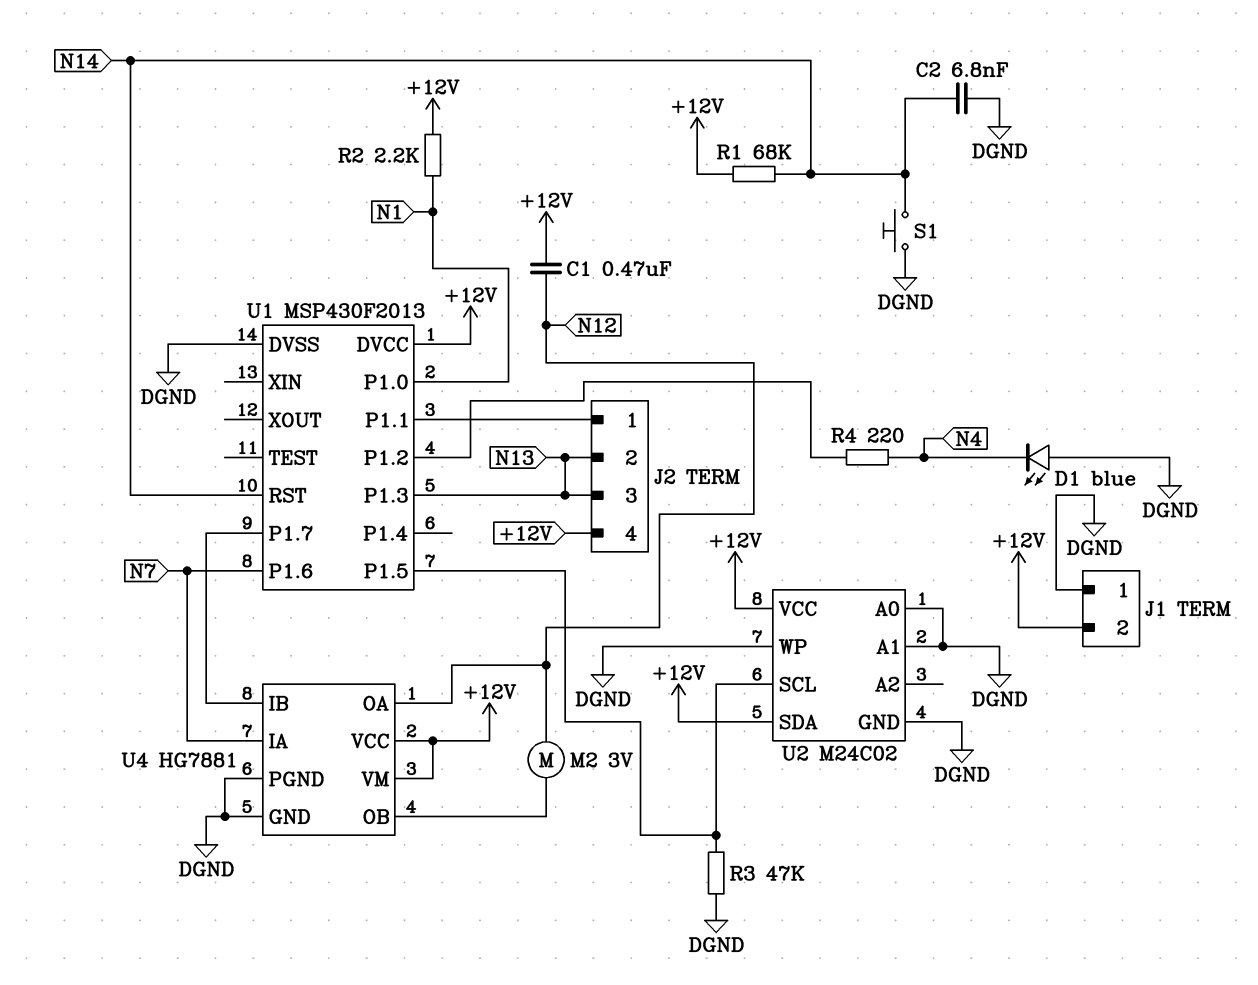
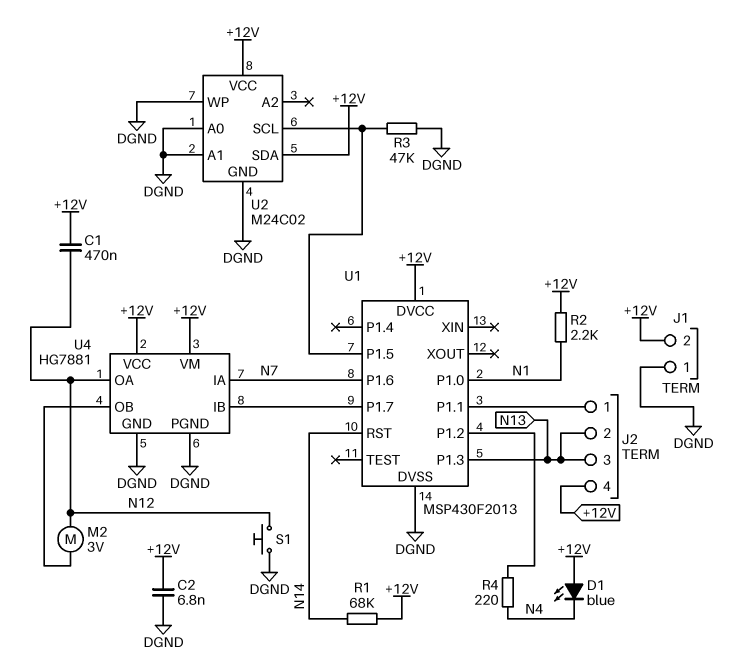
C2: 6.8nF (DGND, N14) -> 6.8nF (+12V, DGND)
D1: LED blue (A DGND, K N4) -> LED blue (A +12V, K N4)
S1: button (DGND, N14) -> button (DGND, N12)

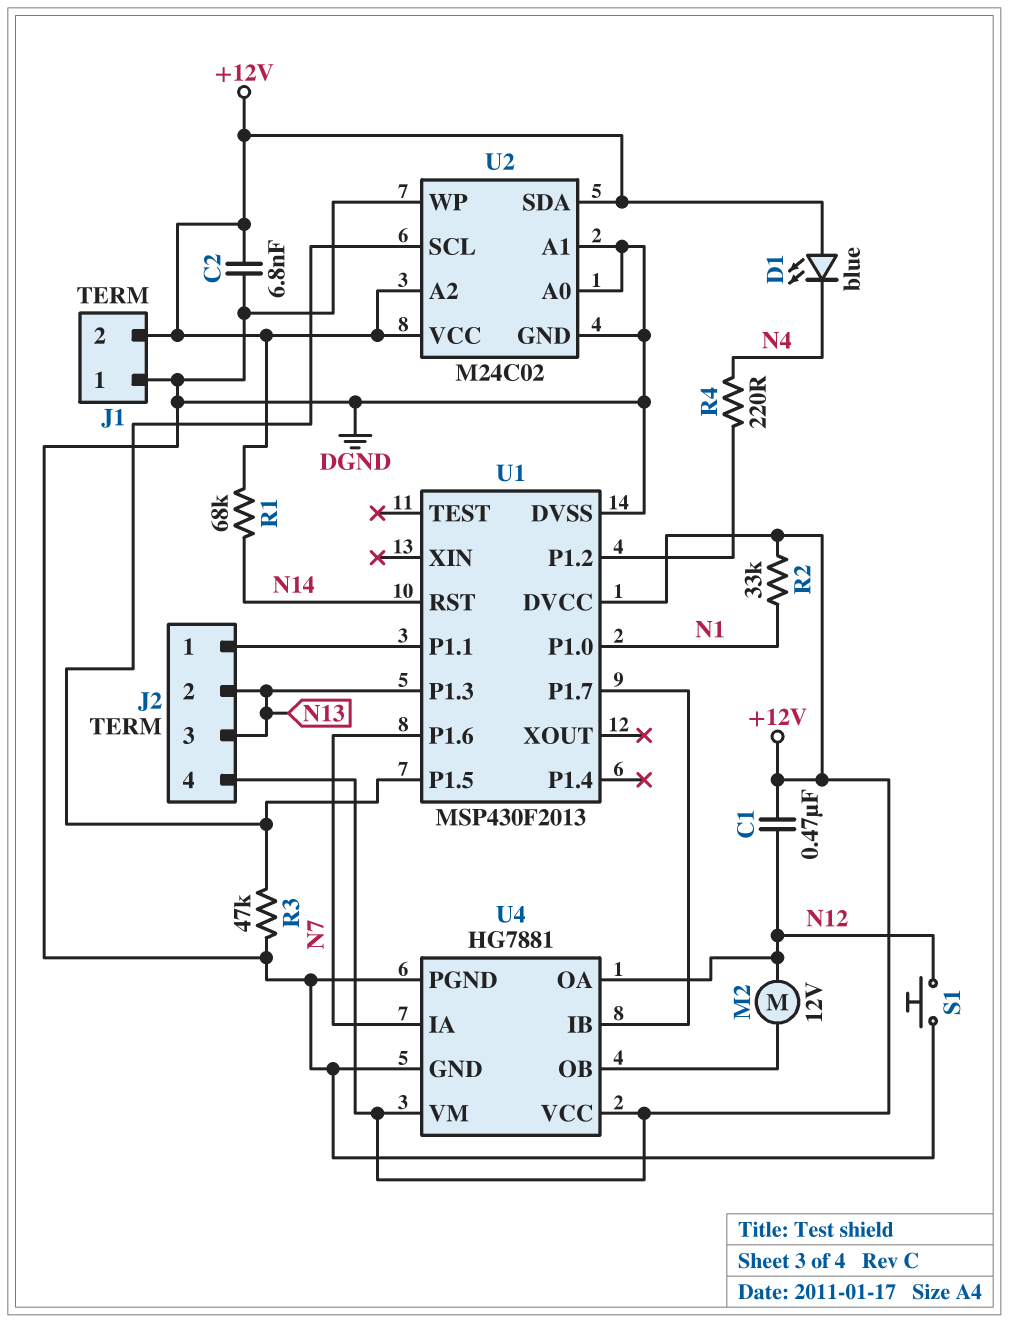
M2: motor 3V (N12, U4/OB) -> motor 12V (N12, U4/OB)
R2: 2.2k (+12V, N1) -> 33k (+12V, N1)
U2 pin A2: none -> +12V

